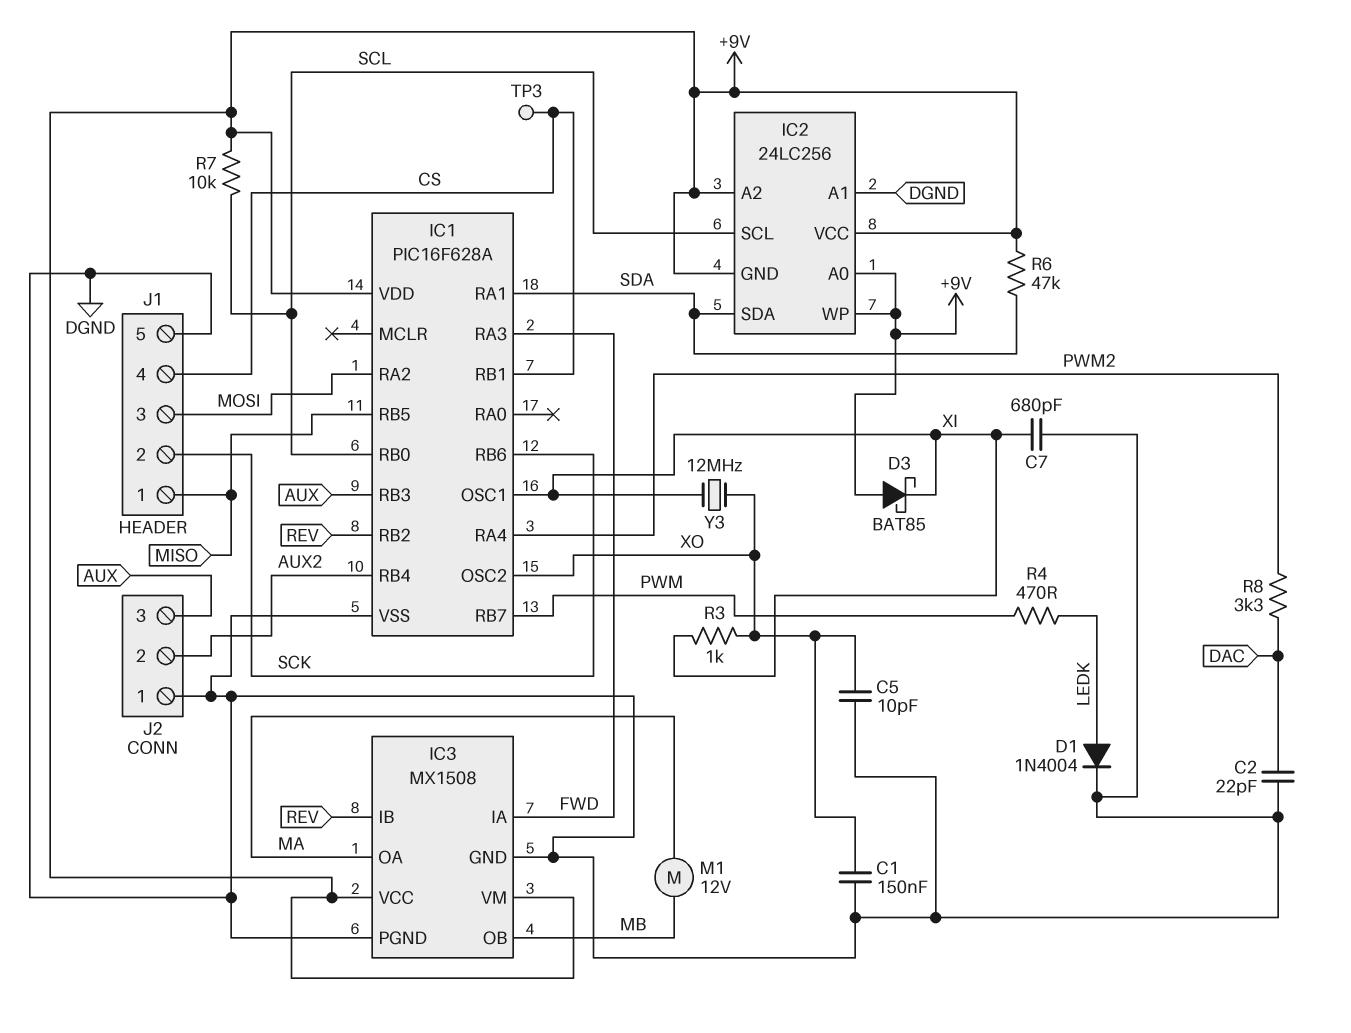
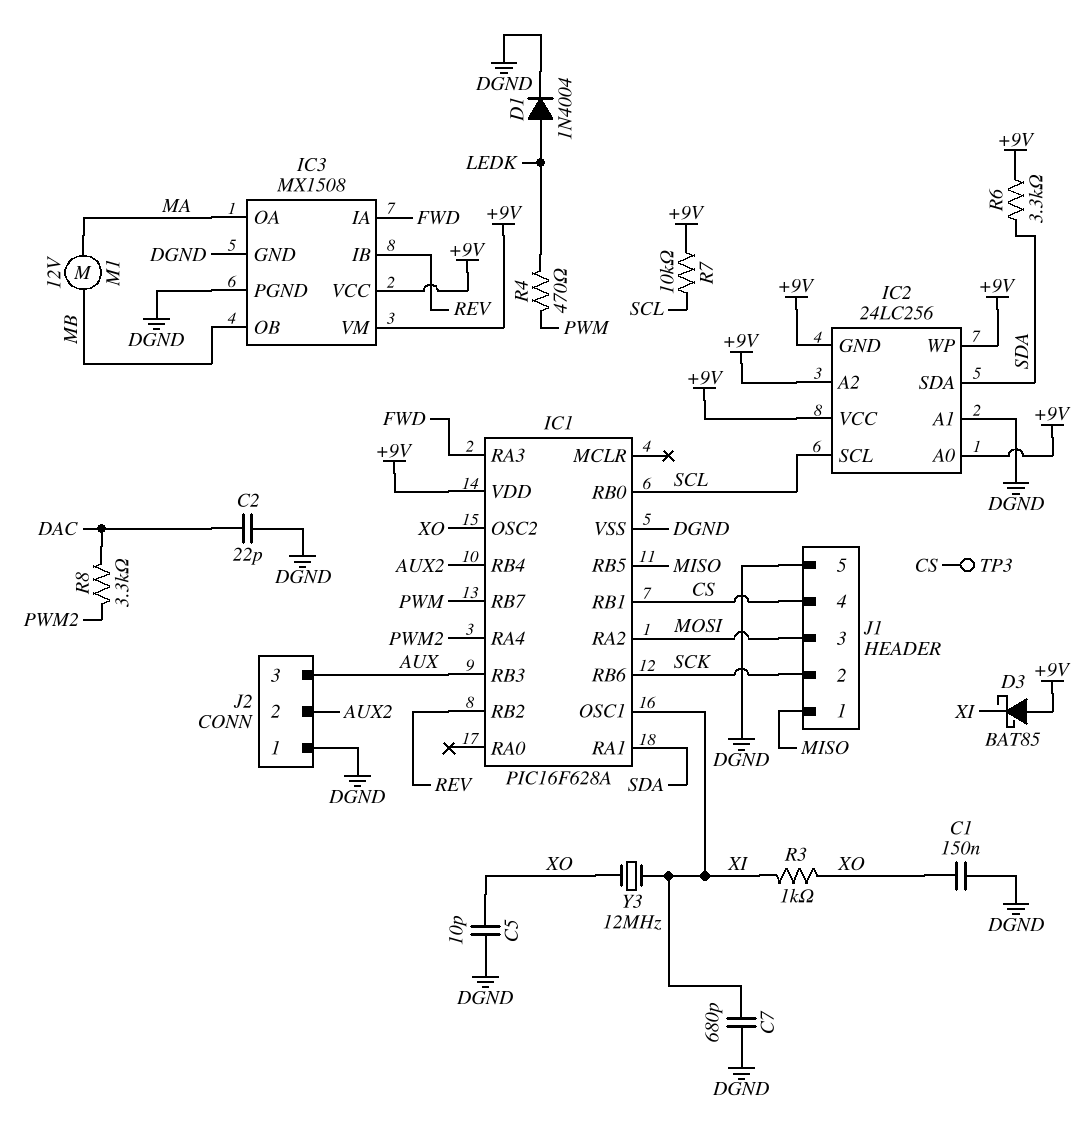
R6: 47k (+9V, SDA) -> 3.3k (+9V, SDA)

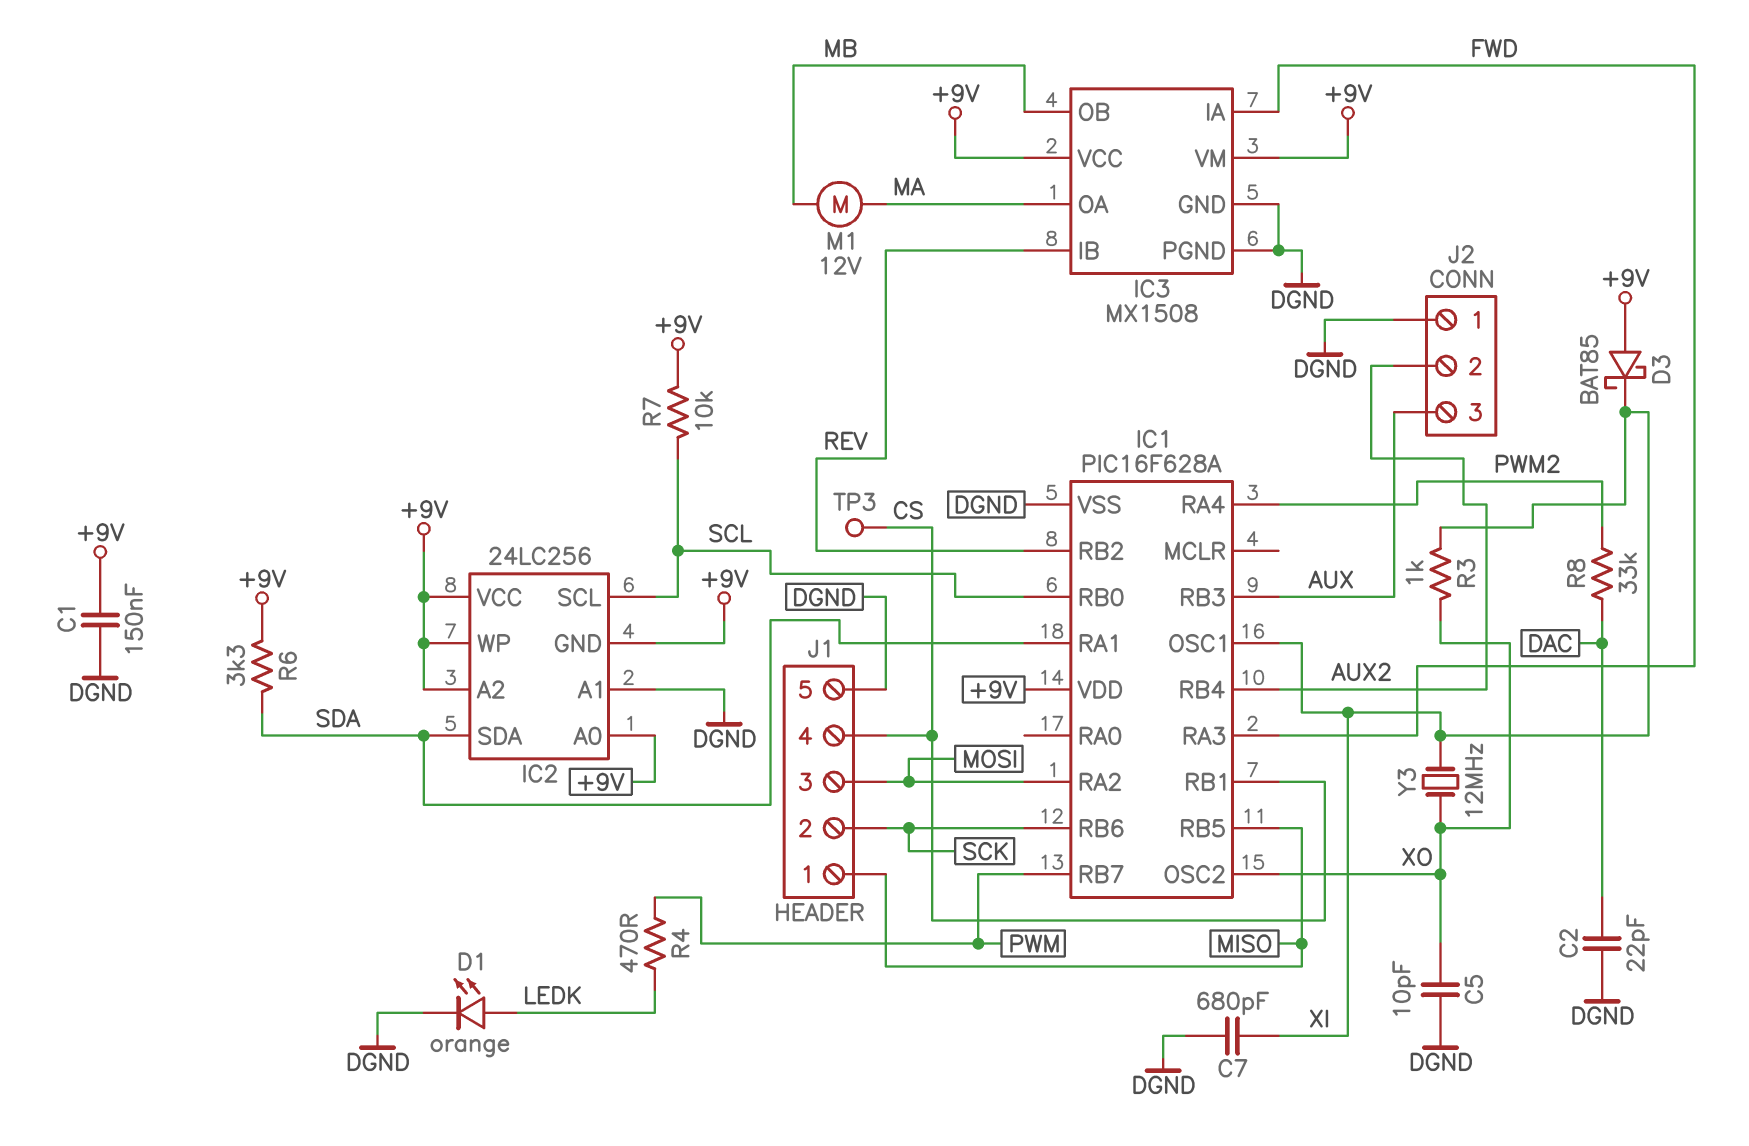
C1: 150nF (DGND, XO) -> 150nF (+9V, DGND)
D1: diode 1N4004 (A LEDK, K DGND) -> LED orange (A LEDK, K DGND)
R8: 3.3k (DAC, PWM2) -> 33k (DAC, PWM2)

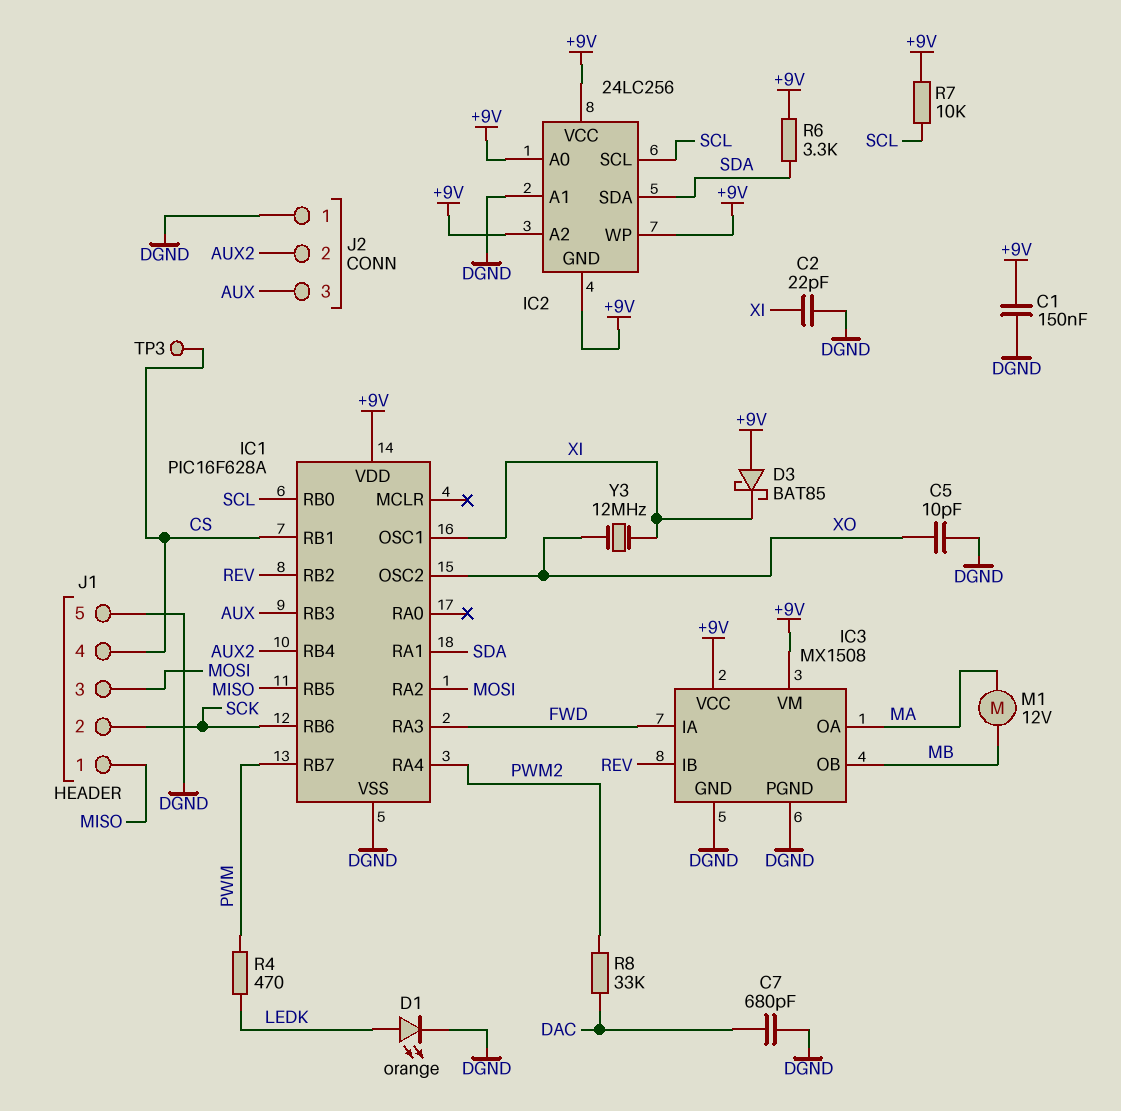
C2: 22pF (DAC, DGND) -> 22pF (DGND, XI)
C7: 680pF (DGND, XI) -> 680pF (DAC, DGND)
R3: 1k (XI, XO) -> none

